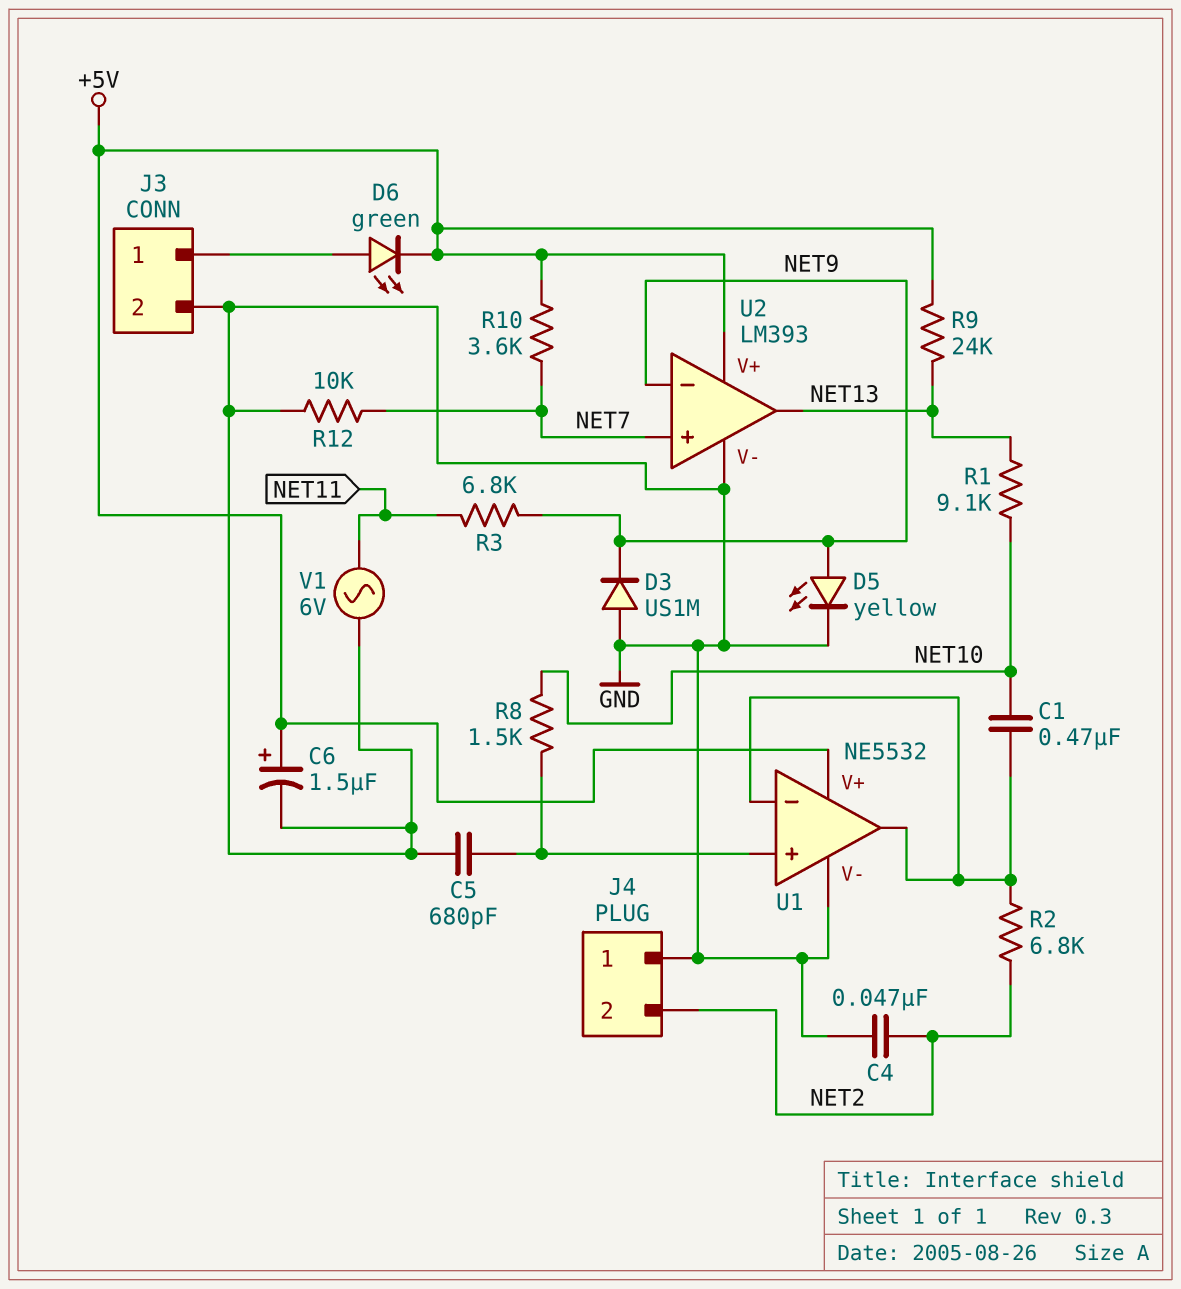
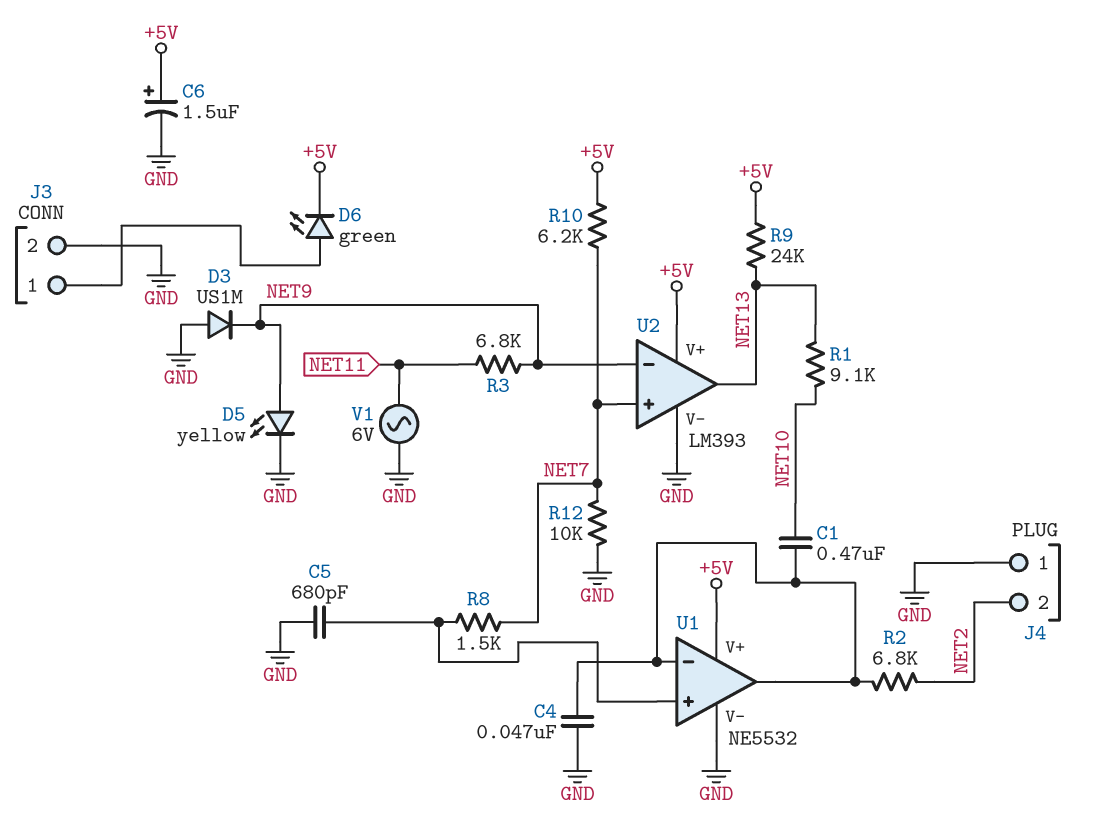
C4: 47nF (GND, NET2) -> 47nF (GND, U1/in-)
R8: 1.5k (NET10, U1/in+) -> 1.5k (NET7, U1/in+)
R10: 3.6k (+5V, NET7) -> 6.2k (+5V, NET7)

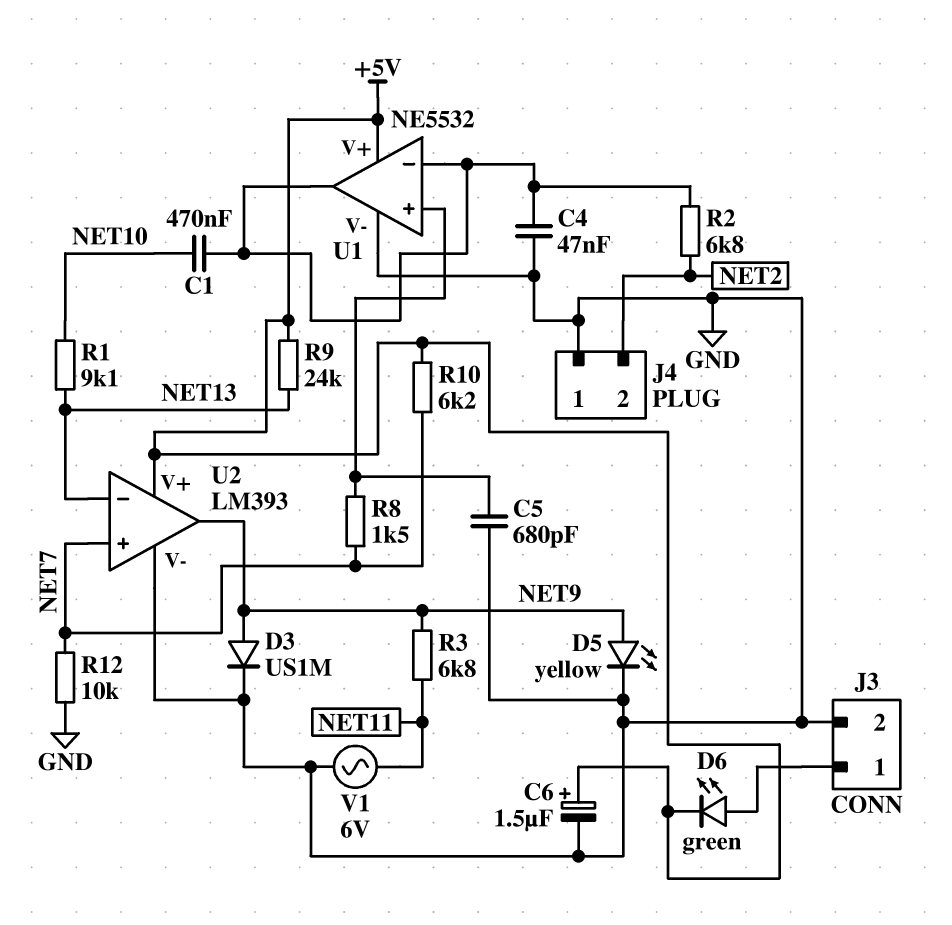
D3: diode US1M (A GND, K NET9) -> diode US1M (A NET9, K GND)
U2 pin in-: NET9 -> NET13
U2 pin out: NET13 -> NET9

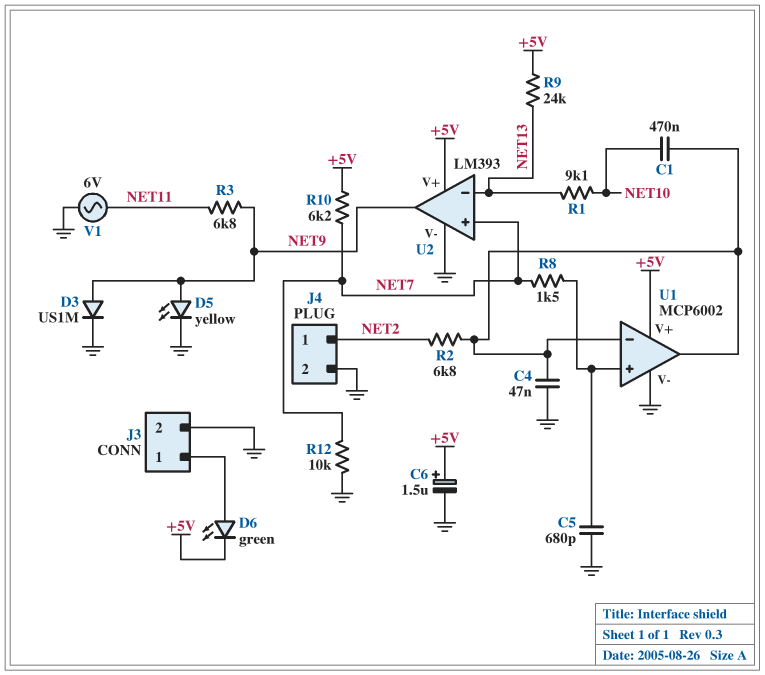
J4 pin 1: GND -> NET2
J4 pin 2: NET2 -> GND
U1: NE5532 -> MCP6002

